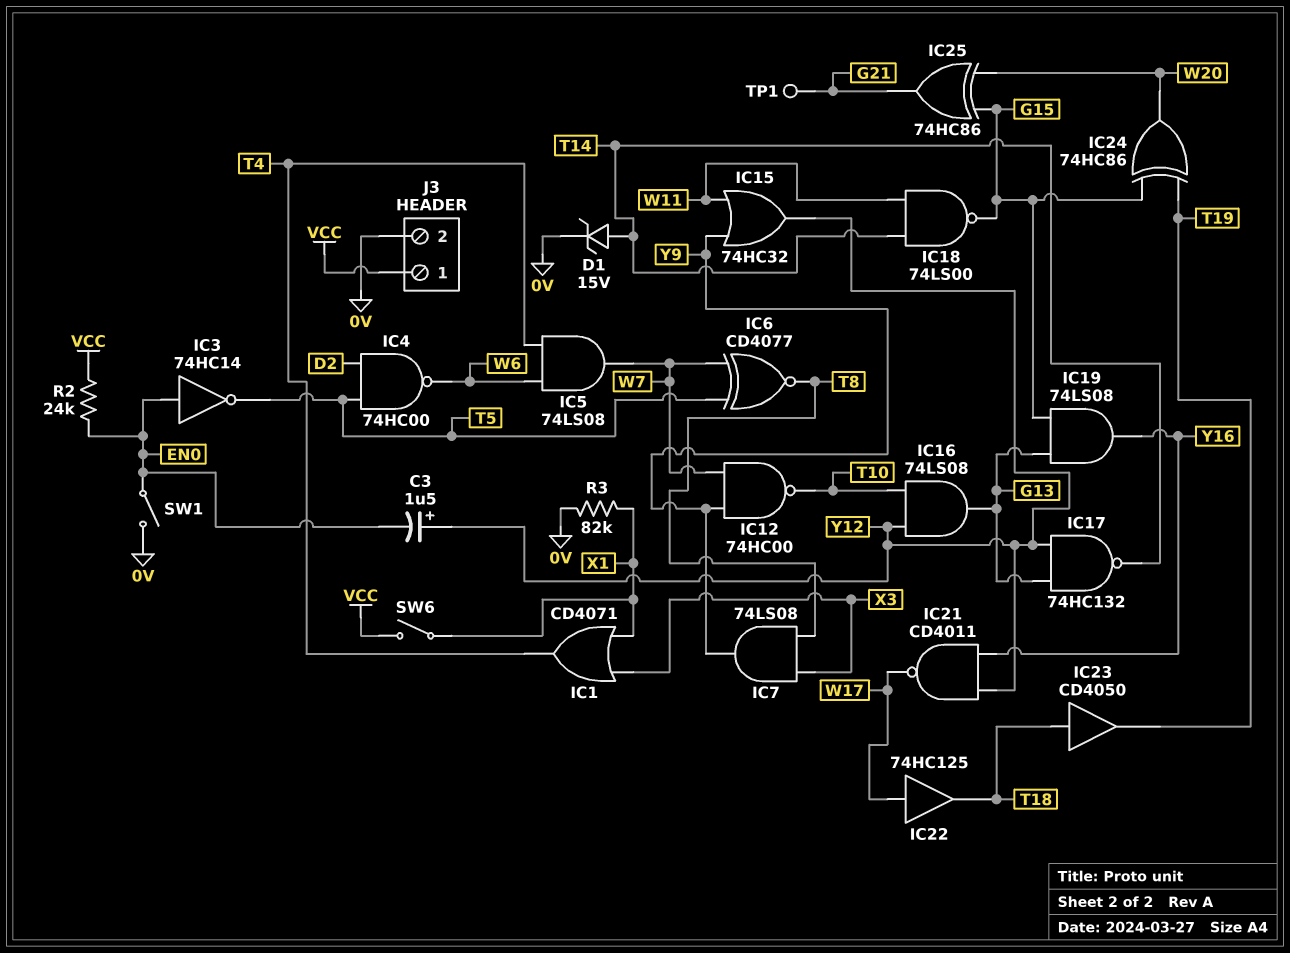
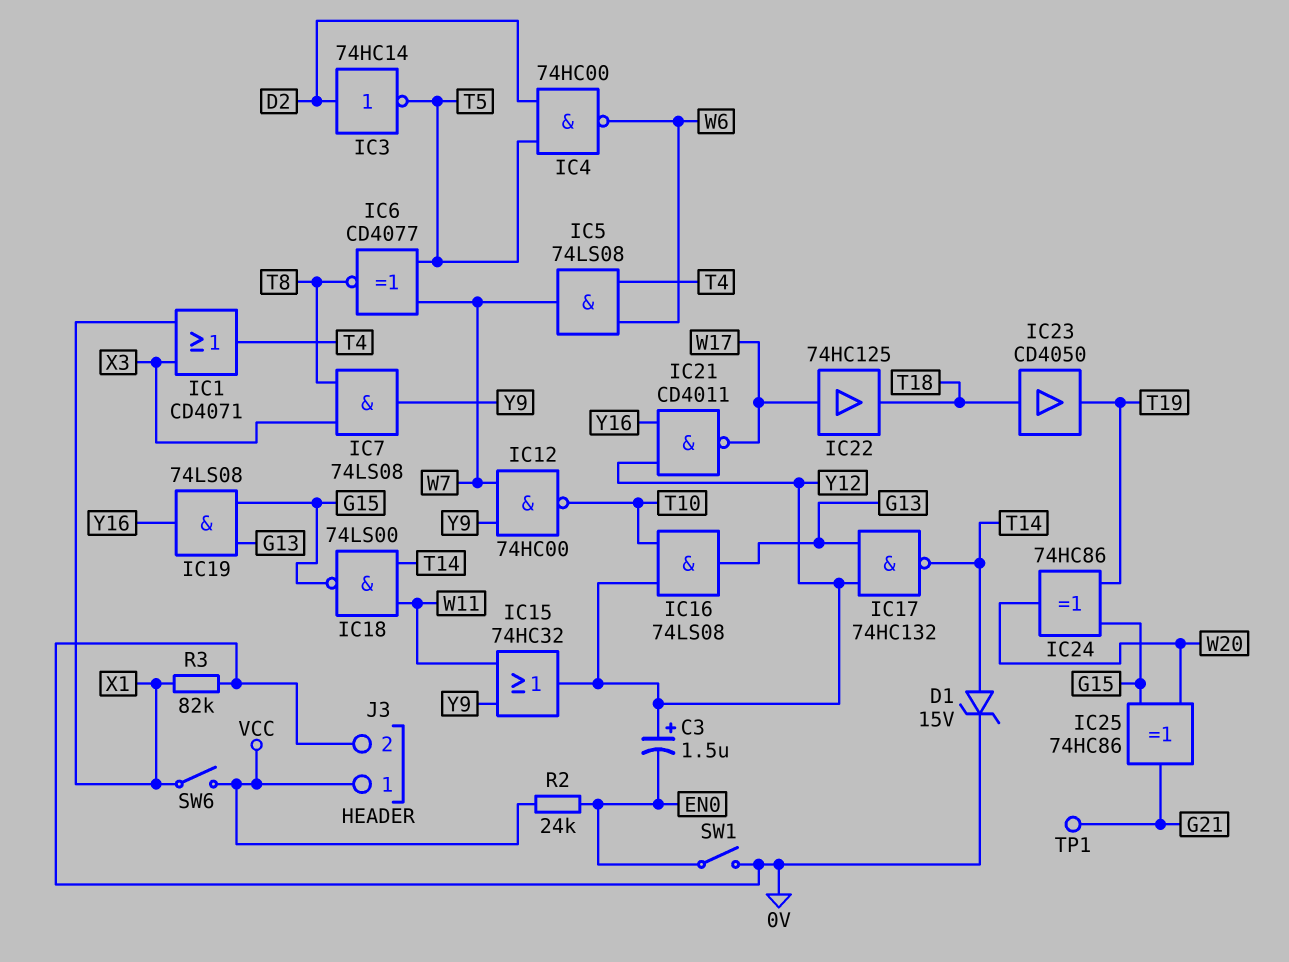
IC3: NOT 74HC14 (in EN0, out T5) -> NOT 74HC14 (in D2, out T5)

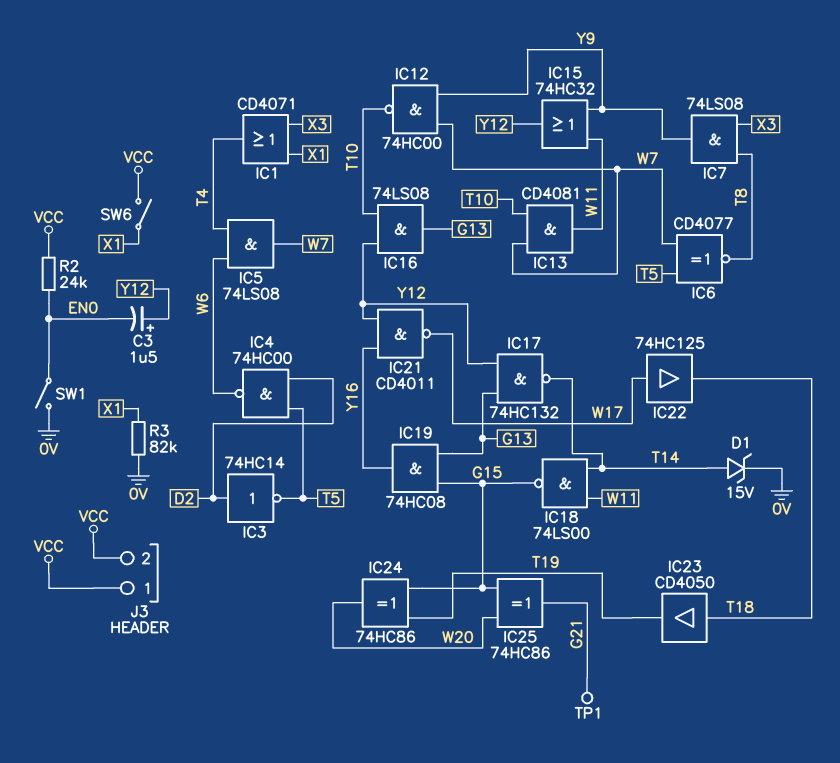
IC13: none -> AND CD4081 (in T10, in W7, out W11)
IC19: AND 74LS08 (in G13, in G15, out Y16) -> AND 74HC08 (in G13, in G15, out Y16)
J3 pin 2: 0V -> VCC

